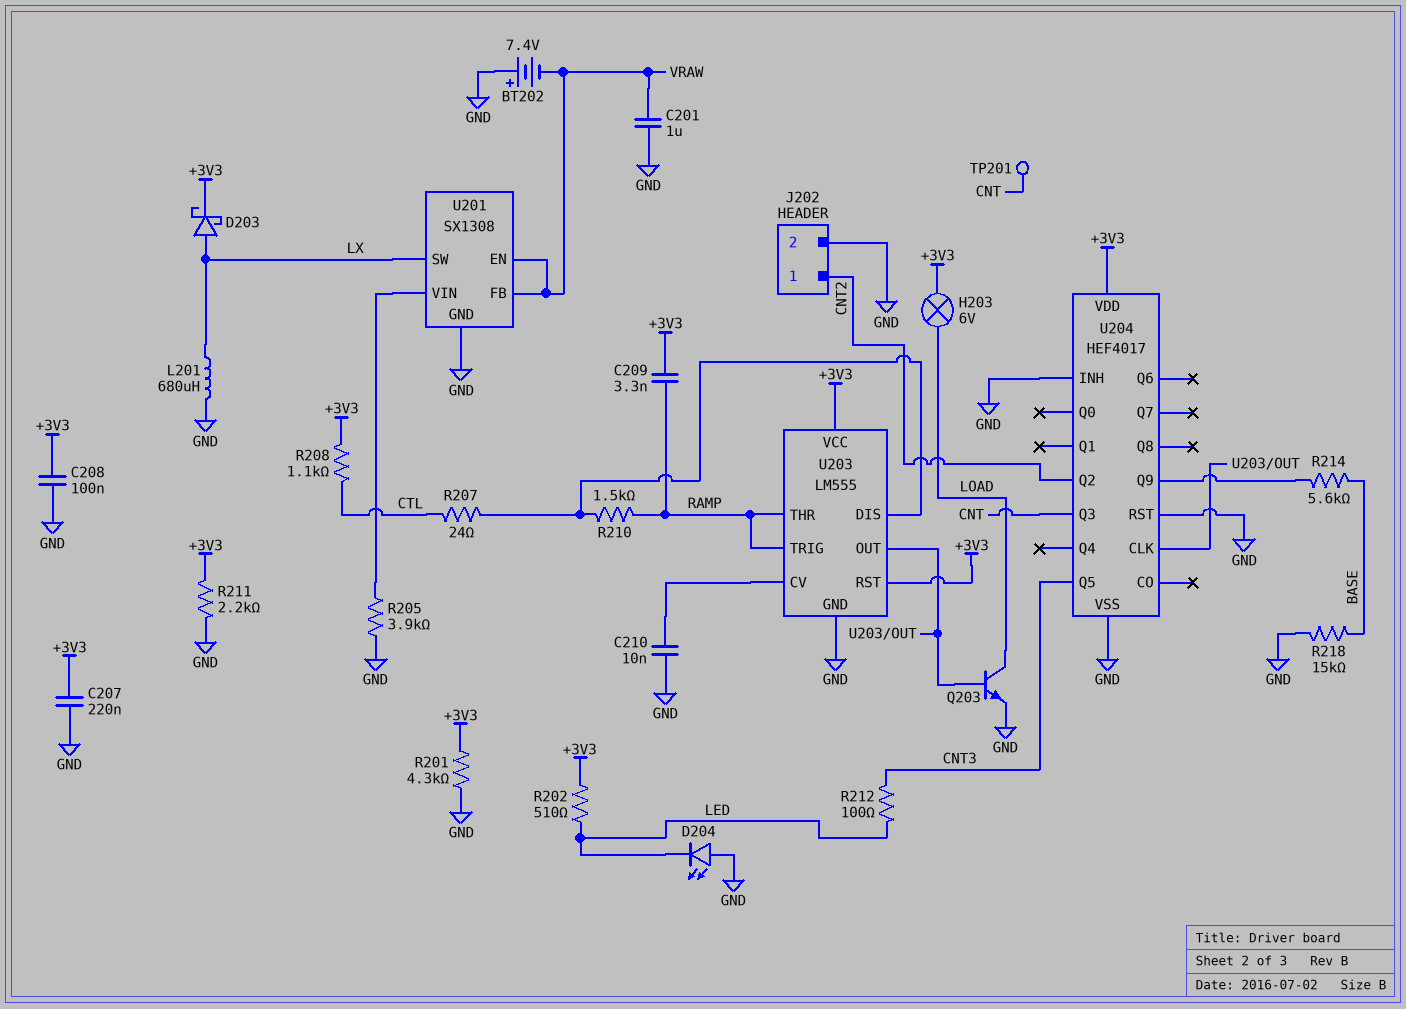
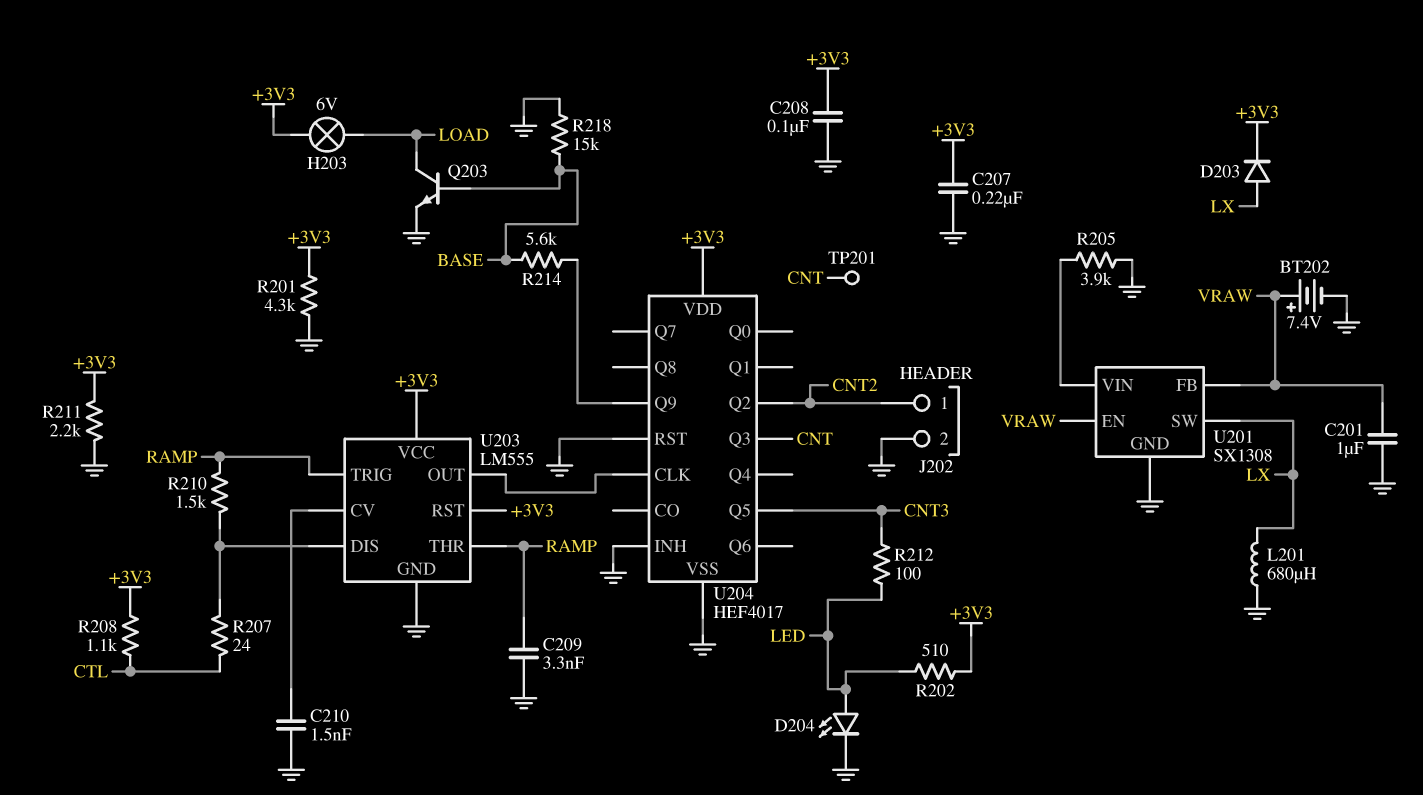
BT202: 7.4V (plus GND, minus VRAW) -> 7.4V (plus VRAW, minus GND)
C209: 3.3nF (+3V3, RAMP) -> 3.3nF (GND, RAMP)
C210: 10nF (GND, U203/CV) -> 1.5nF (GND, U203/CV)
D203: schottky (A LX, K +3V3) -> diode (A LX, K +3V3)
D204: LED (A GND, K LED) -> LED (A LED, K GND)
Q203: NPN (B U203/OUT, C LOAD, E GND) -> NPN (B BASE, C LOAD, E GND)

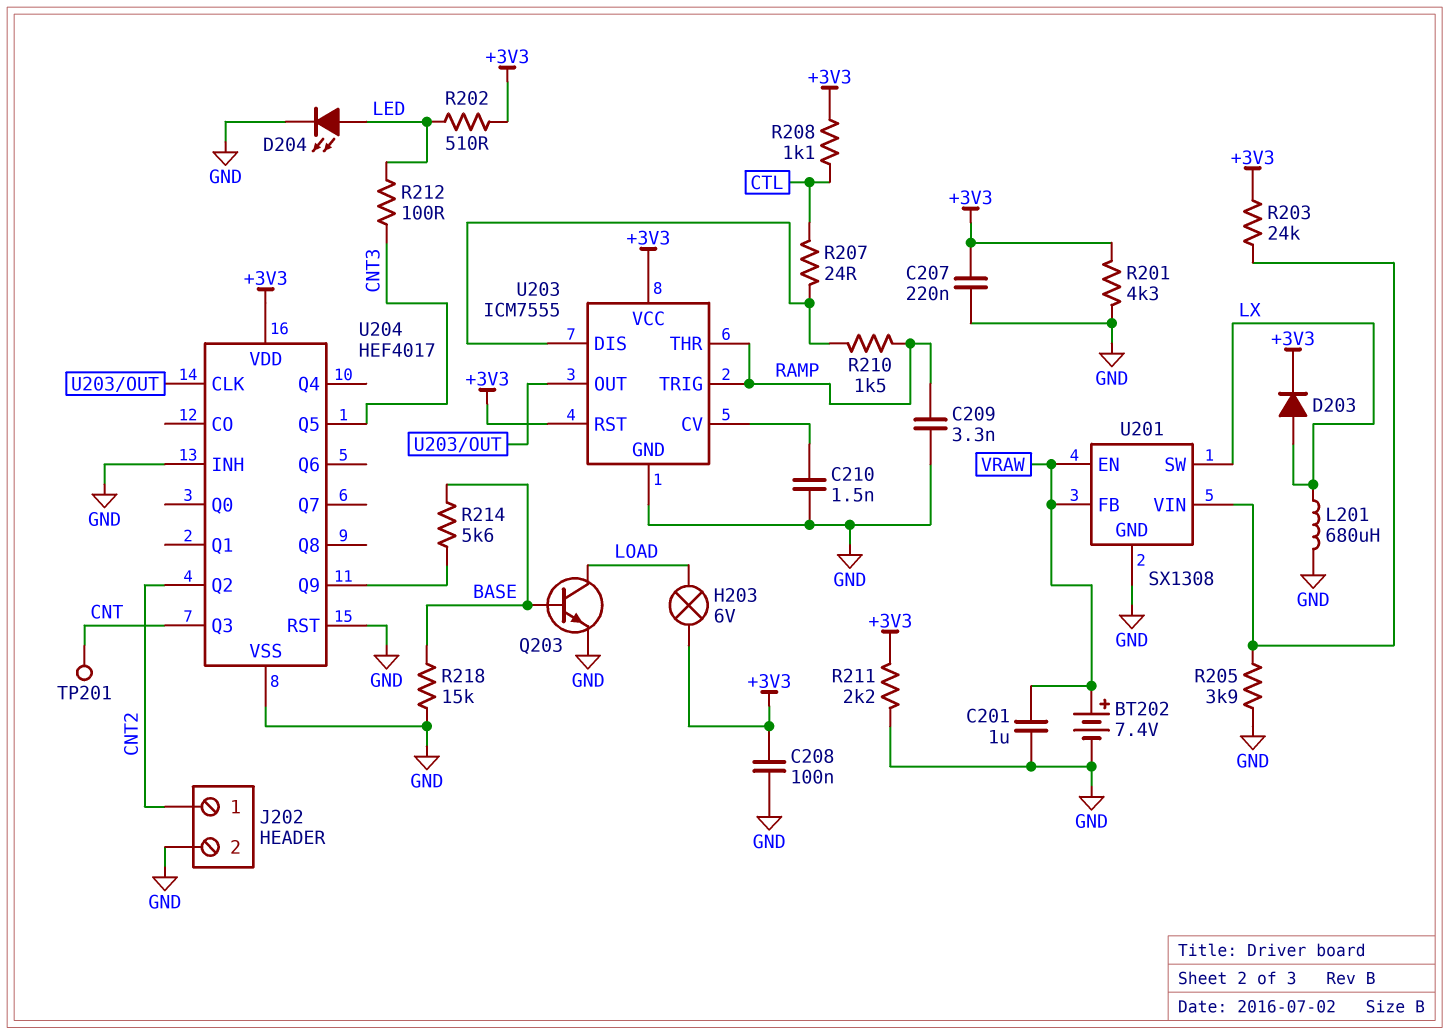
R203: none -> 24k (+3V3, U201/VIN)
U203: LM555 -> ICM7555

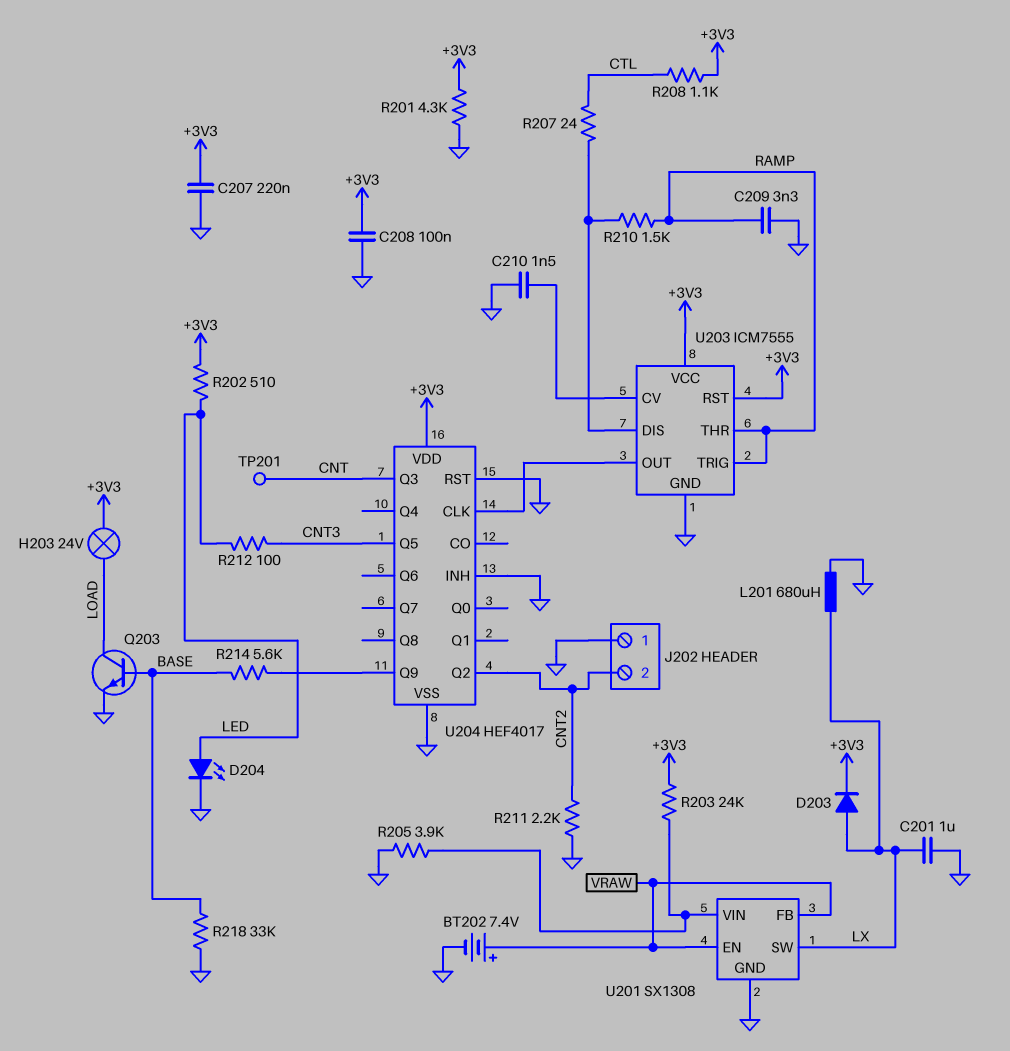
C201: 1uF (GND, VRAW) -> 1uF (GND, LX)
H203: lamp 6V (+3V3, LOAD) -> lamp 24V (+3V3, LOAD)
J202 pin 1: CNT2 -> GND
J202 pin 2: GND -> CNT2
R211: 2.2k (+3V3, GND) -> 2.2k (CNT2, GND)
R218: 15k (BASE, GND) -> 33k (BASE, GND)

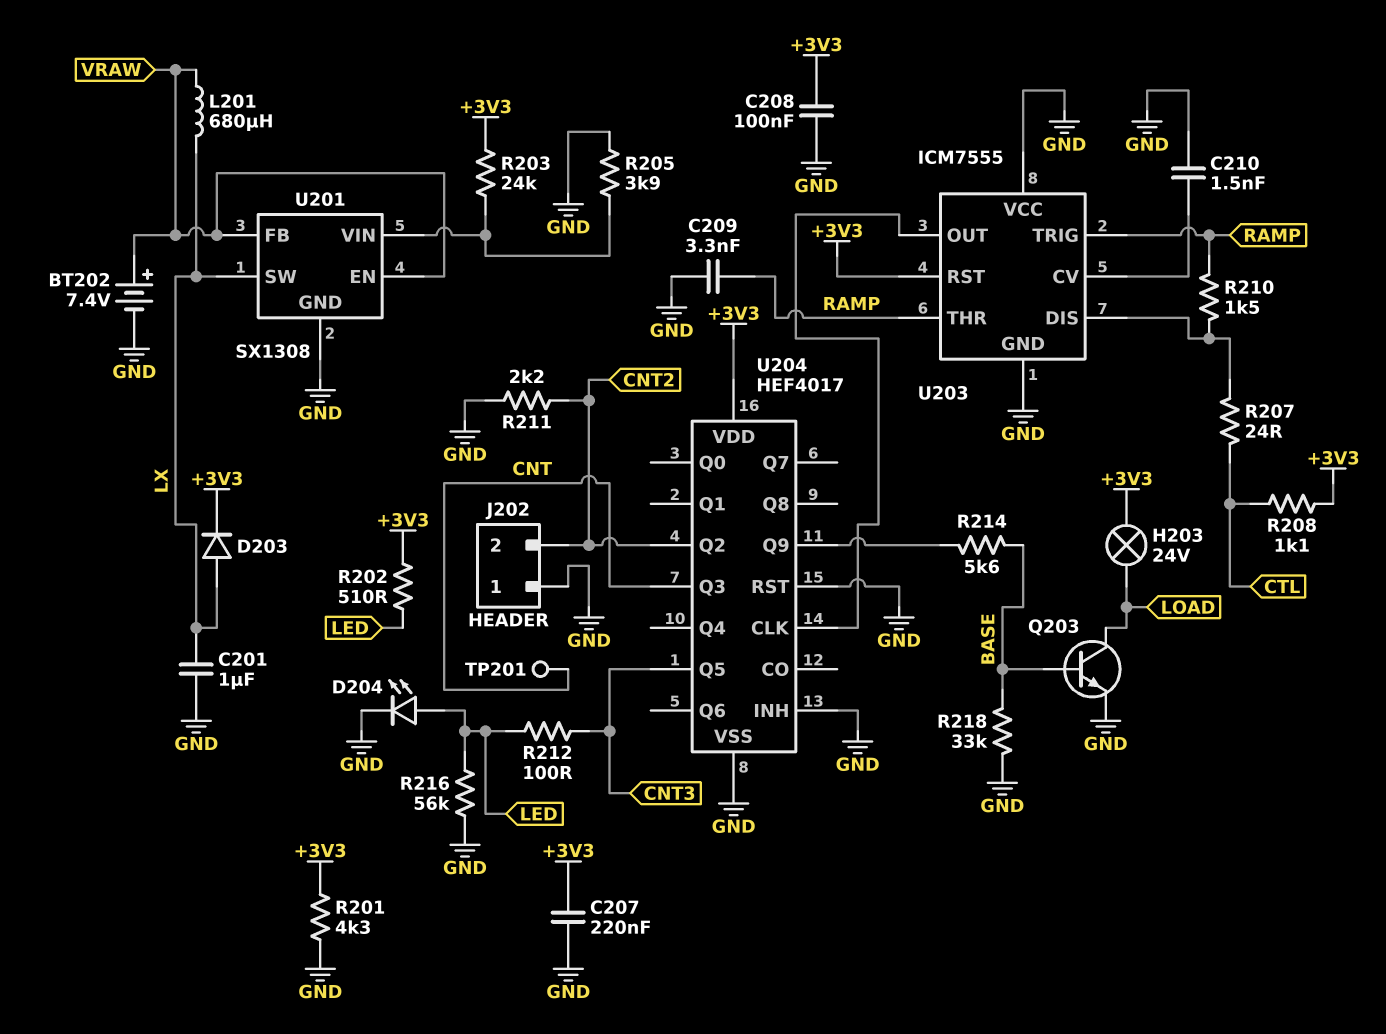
L201: 680uH (GND, LX) -> 680uH (LX, VRAW)
R216: none -> 56k (GND, LED)
U203 pin VCC: +3V3 -> GND

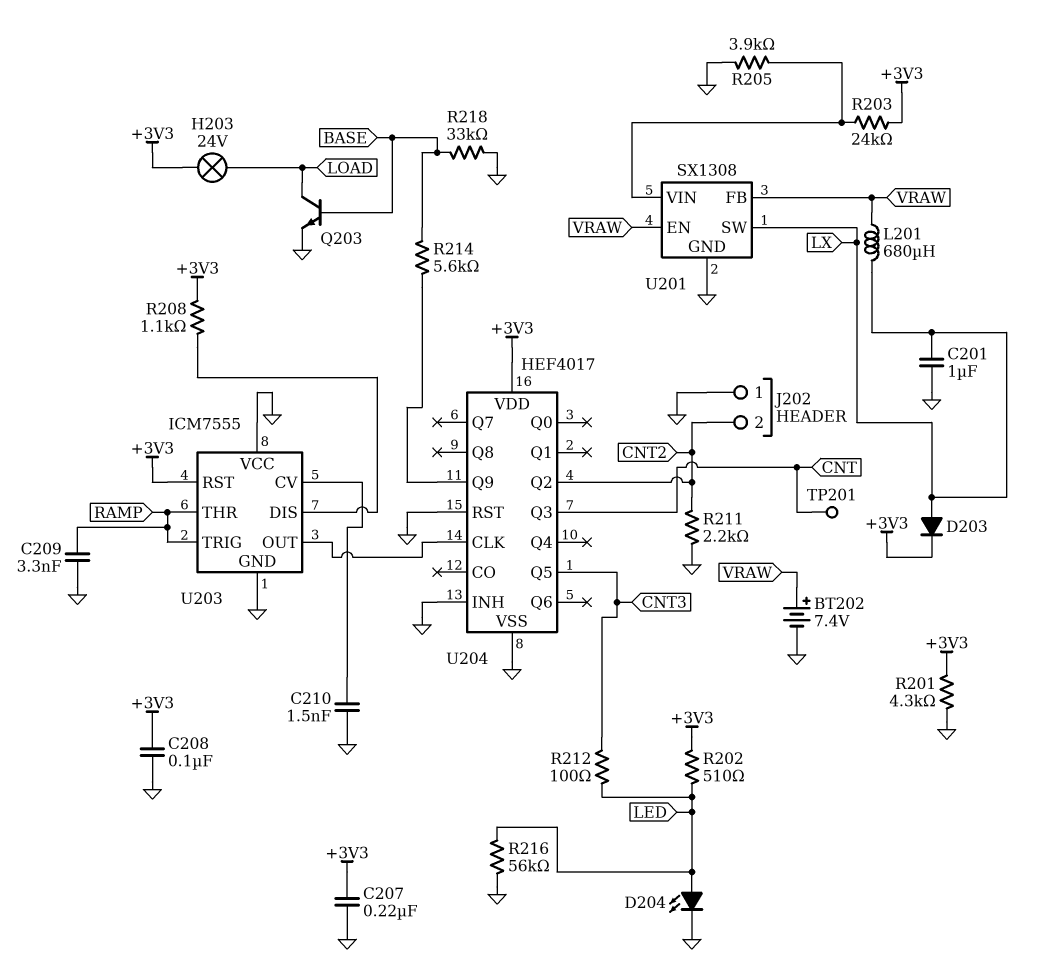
R207: 24 (CTL, U203/DIS) -> none
R208: 1.1k (+3V3, CTL) -> 1.1k (+3V3, U203/DIS)
R210: 1.5k (RAMP, U203/DIS) -> none

